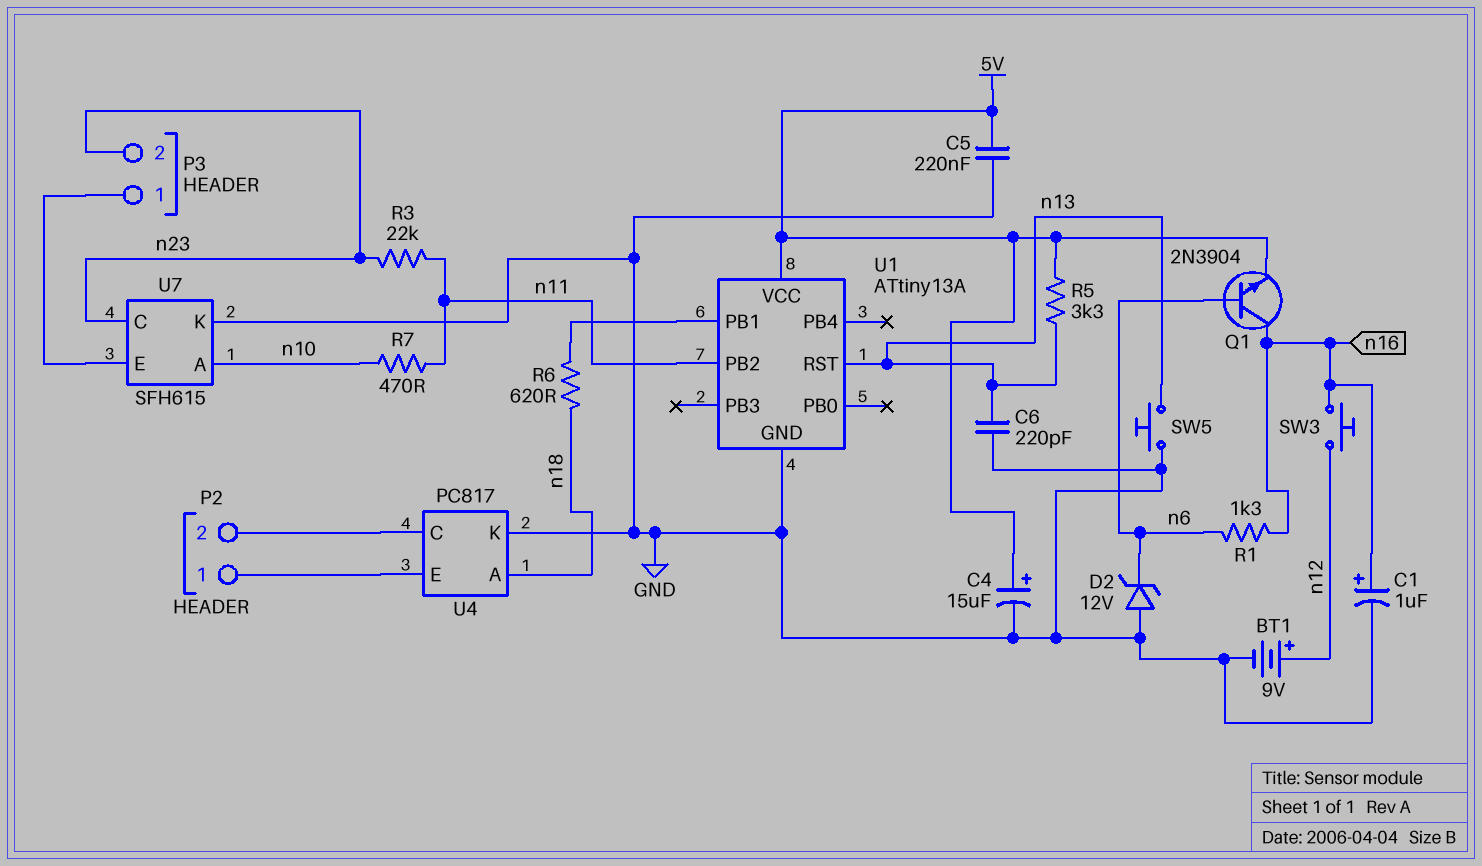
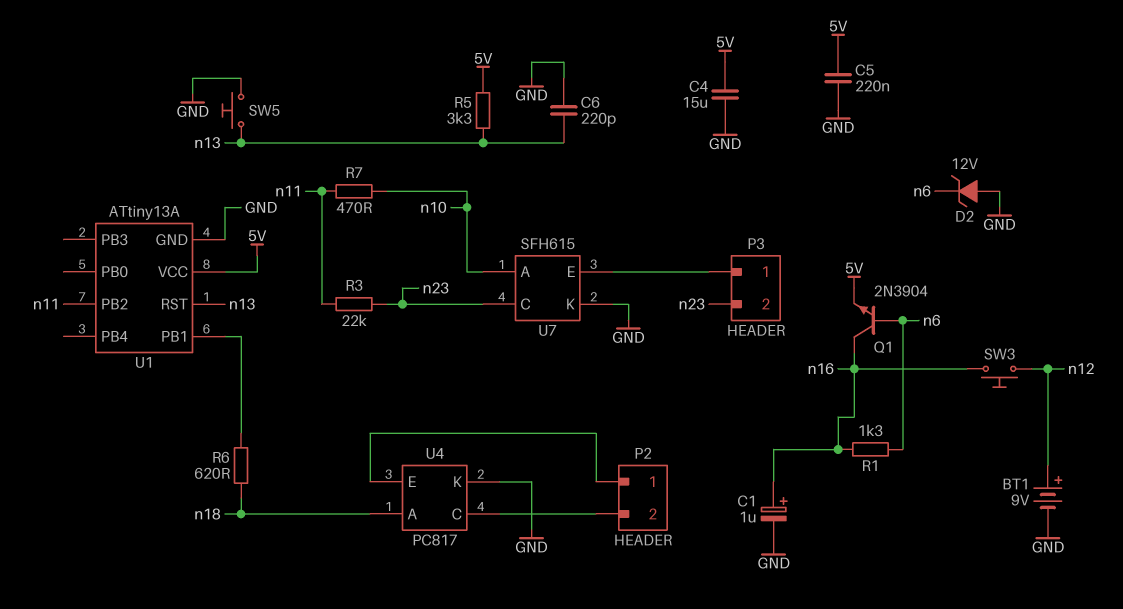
C4: 15uF (plus 5V, minus GND) -> 15uF (5V, GND)

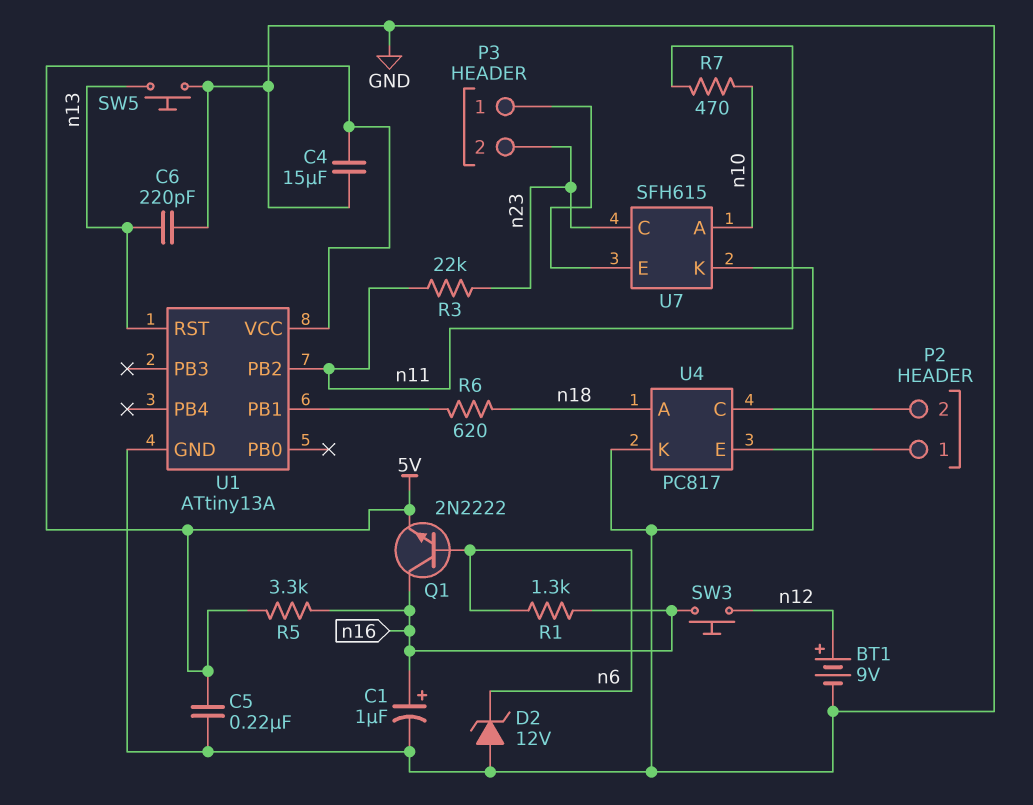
Q1: NPN 2N3904 (B n6, C n16, E 5V) -> NPN 2N2222 (B n6, C n16, E 5V)
R5: 3.3k (5V, n13) -> 3.3k (5V, n16)

